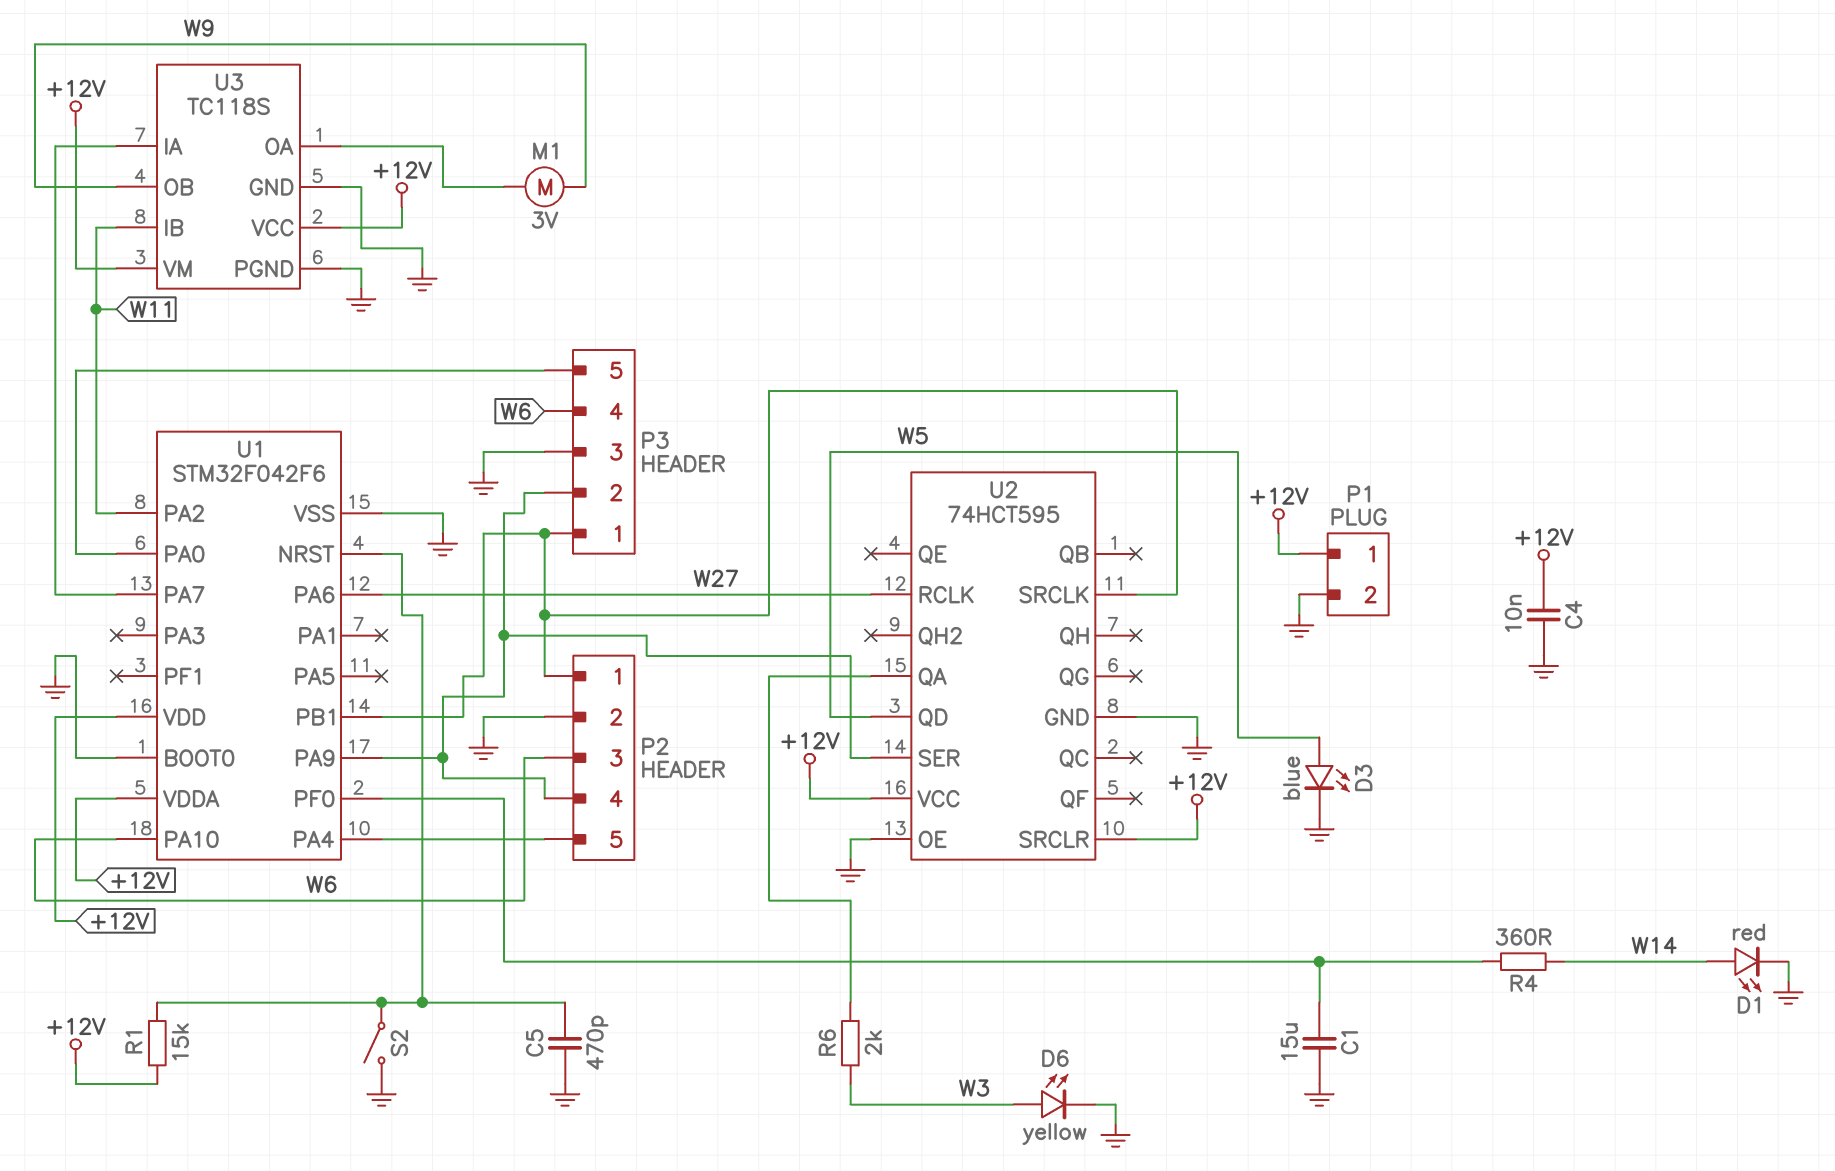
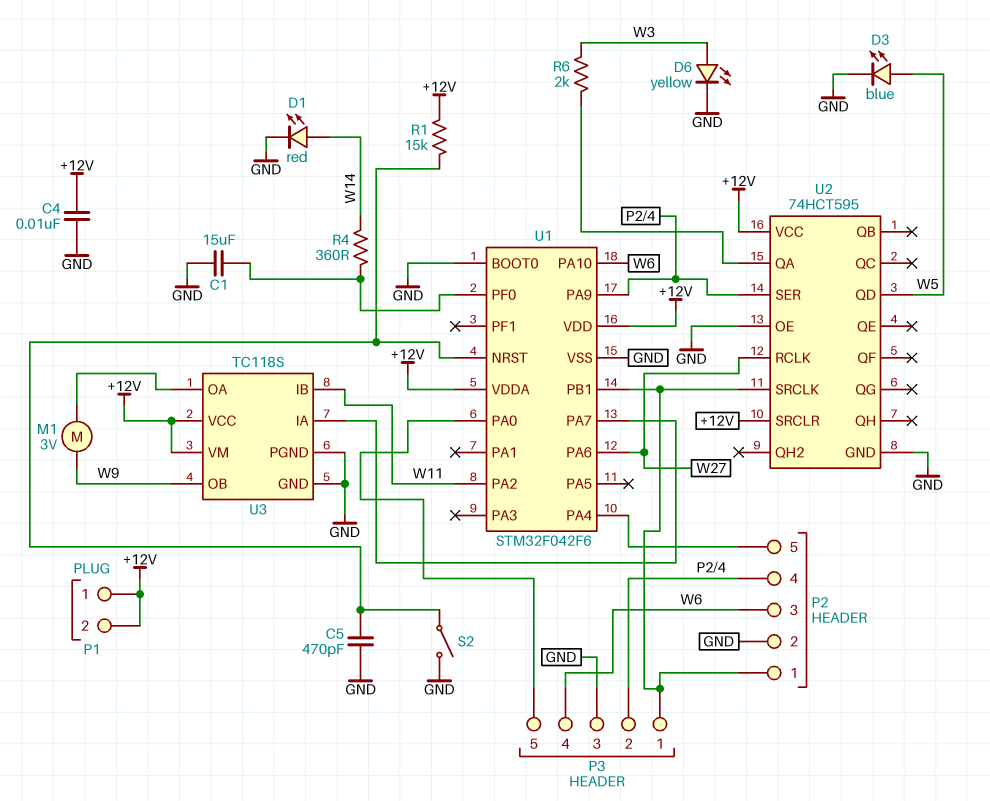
P1 pin 2: GND -> +12V

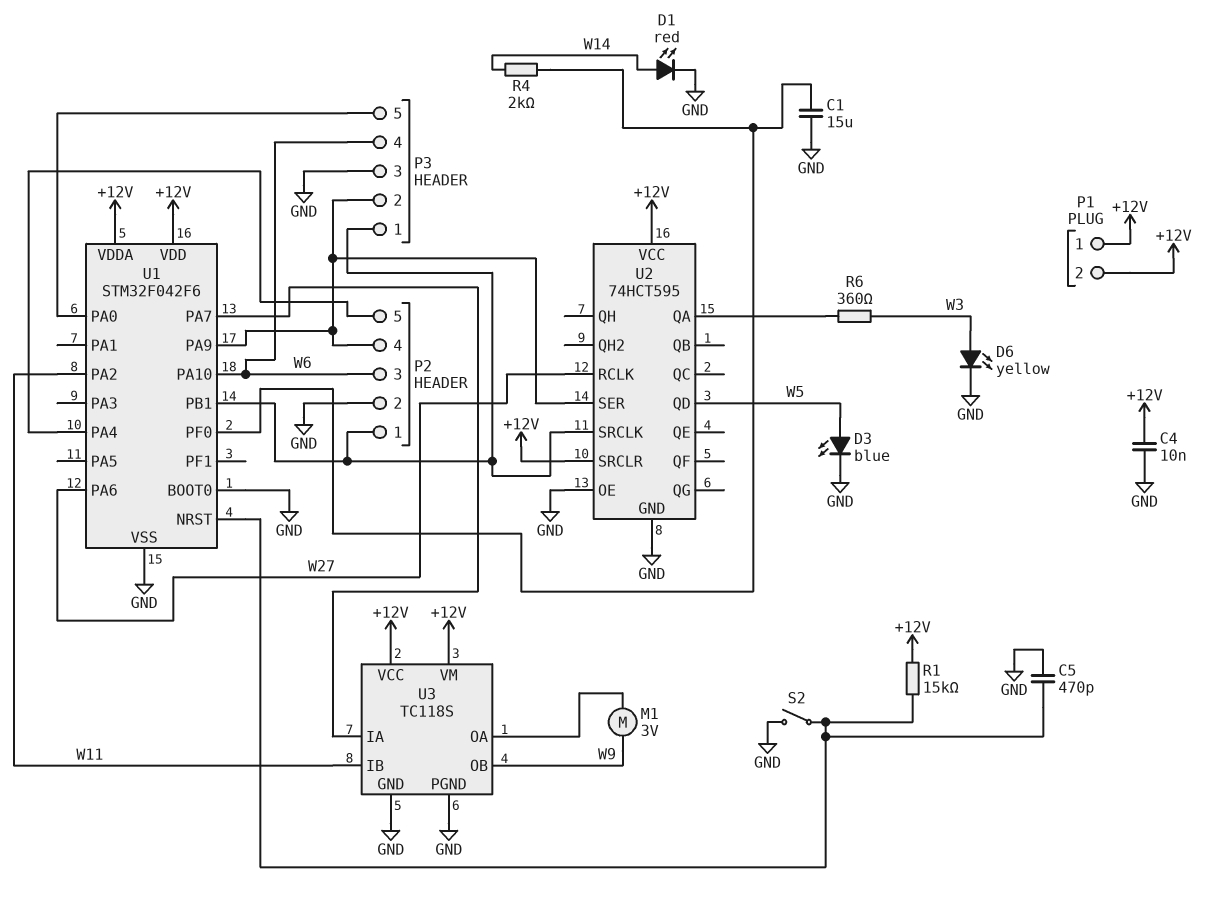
R4: 360 (U1/PF0, W14) -> 2k (U1/PF0, W14)
R6: 2k (U2/QA, W3) -> 360 (U2/QA, W3)

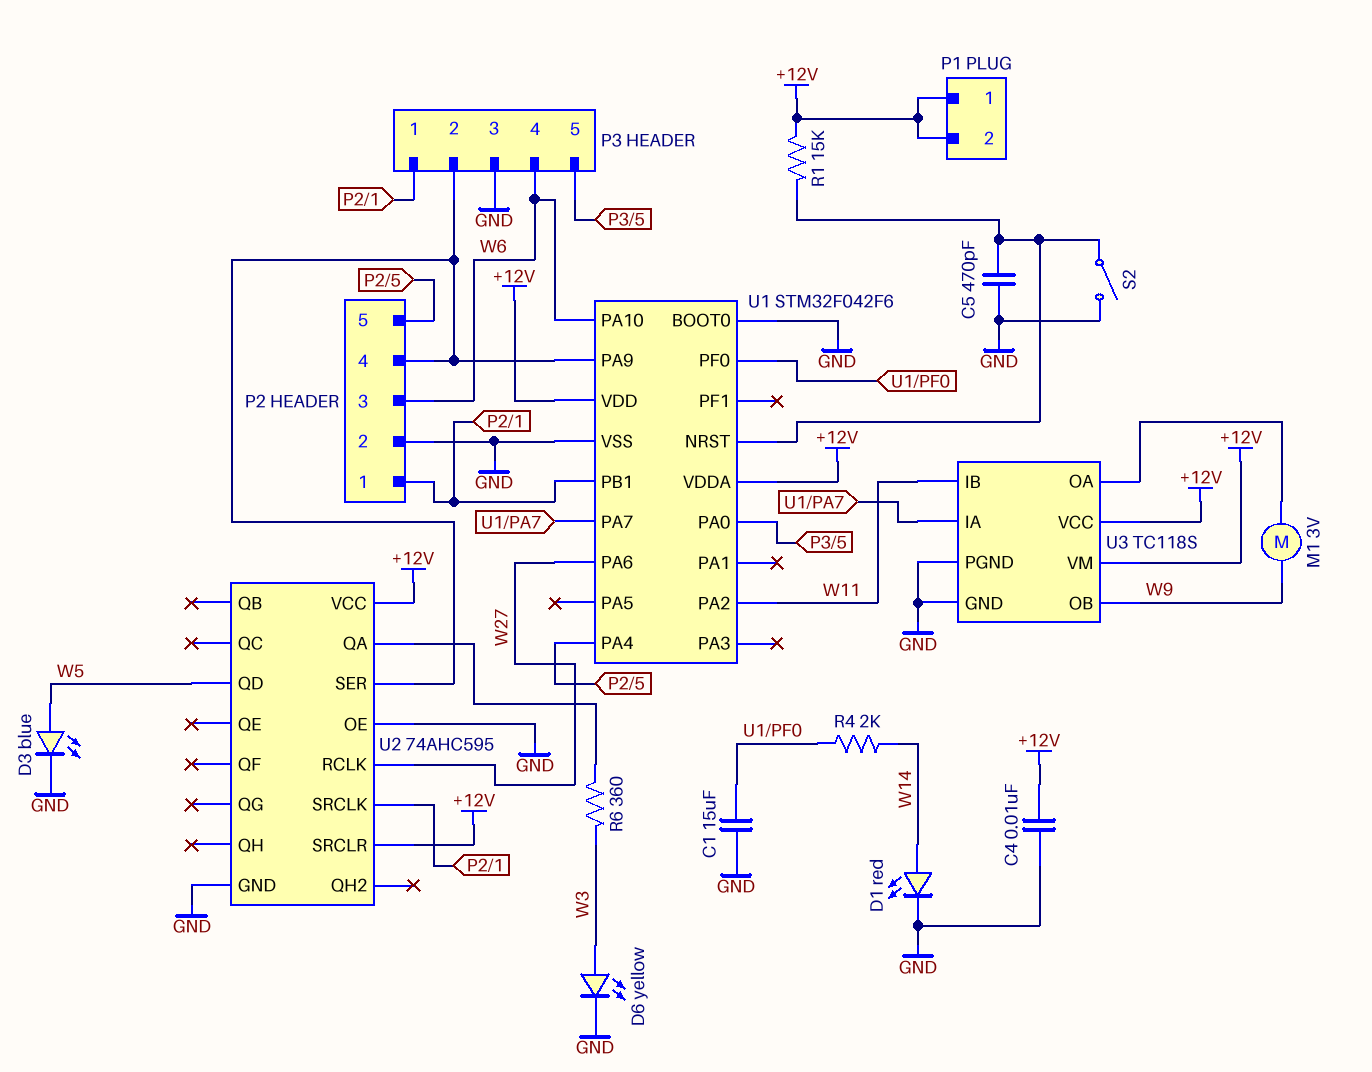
U2: 74HCT595 -> 74AHC595

